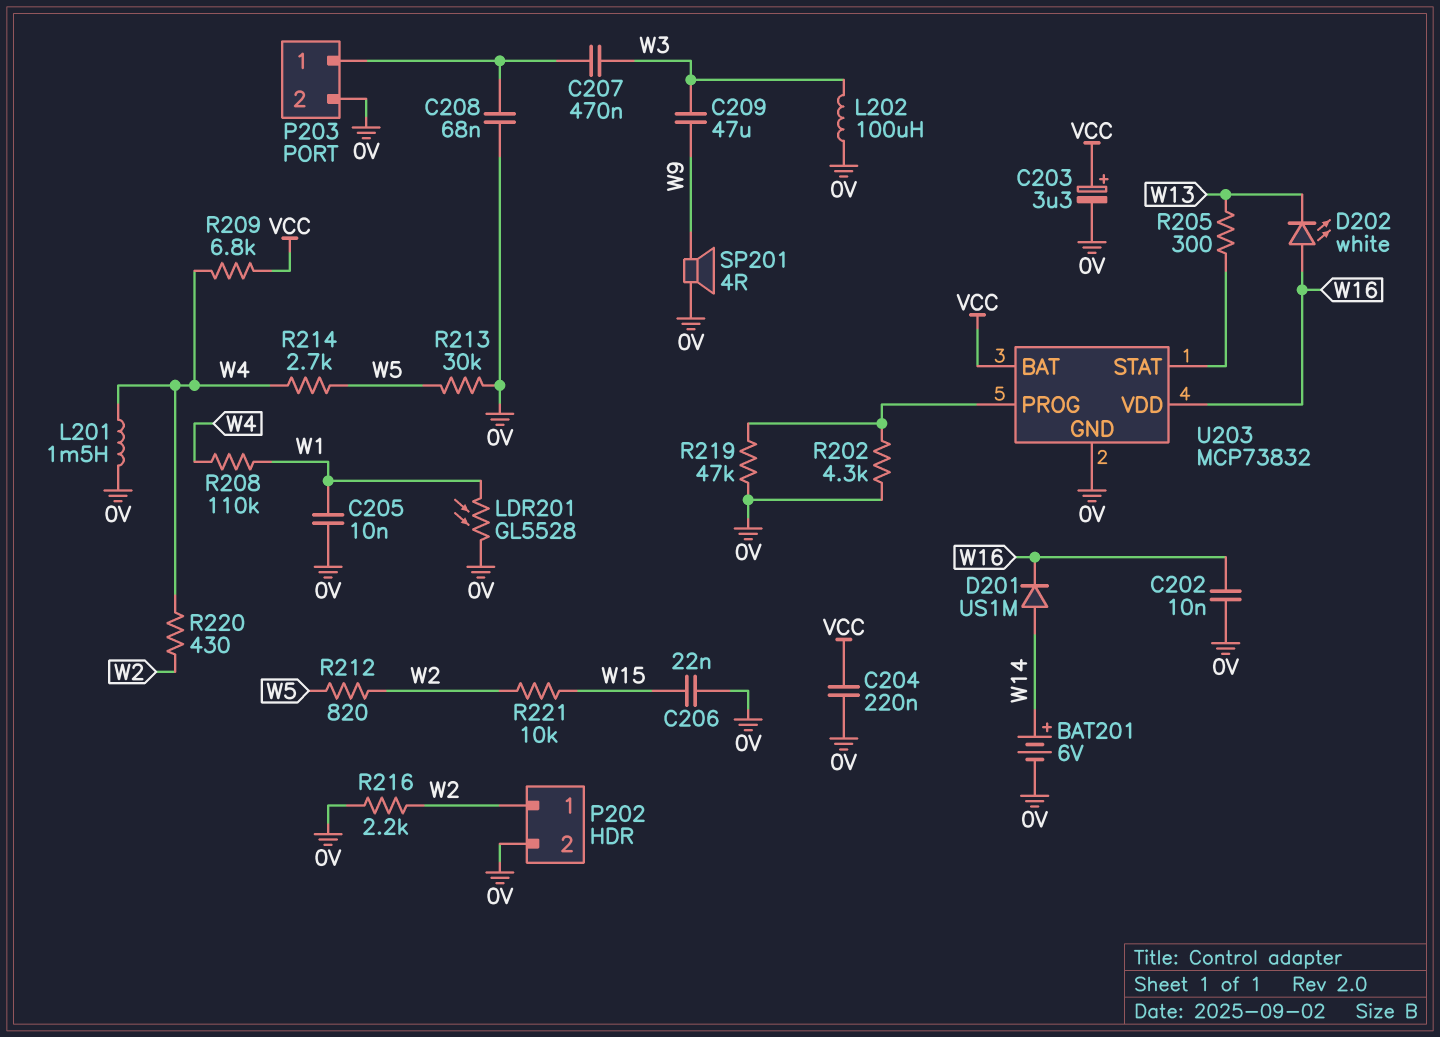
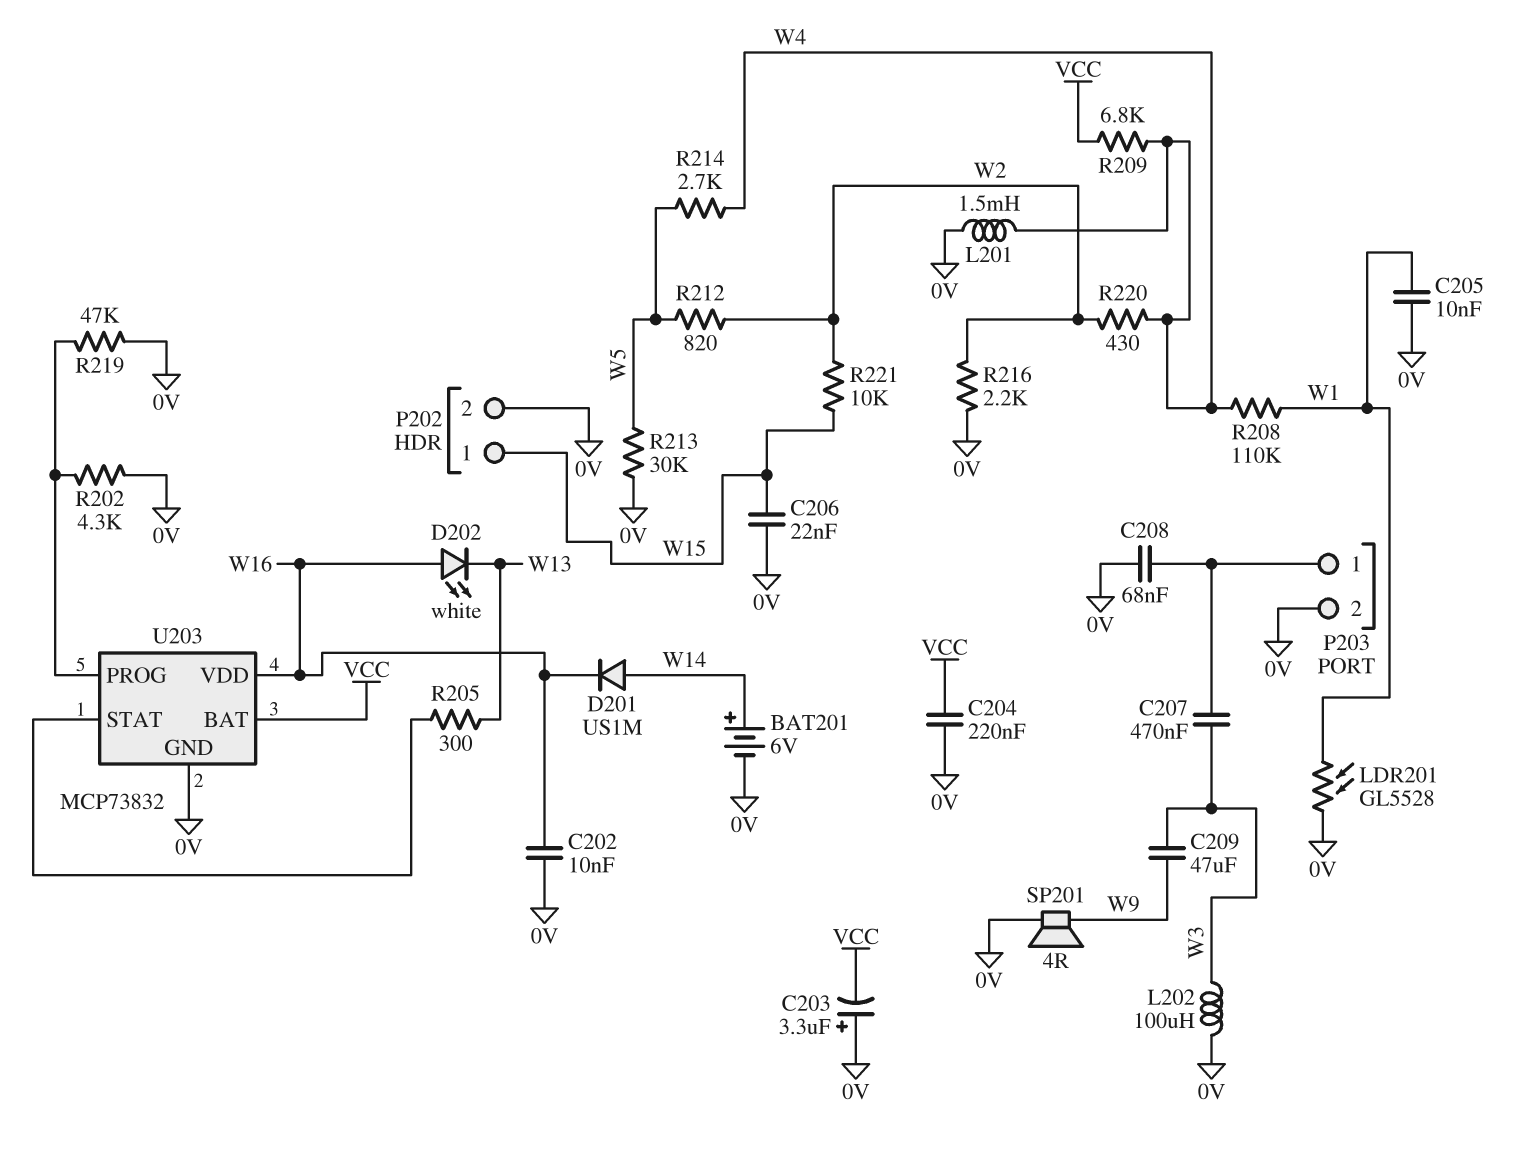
C203: 3.3uF (plus VCC, minus 0V) -> 3.3uF (plus 0V, minus VCC)
P202 pin 1: W2 -> W15

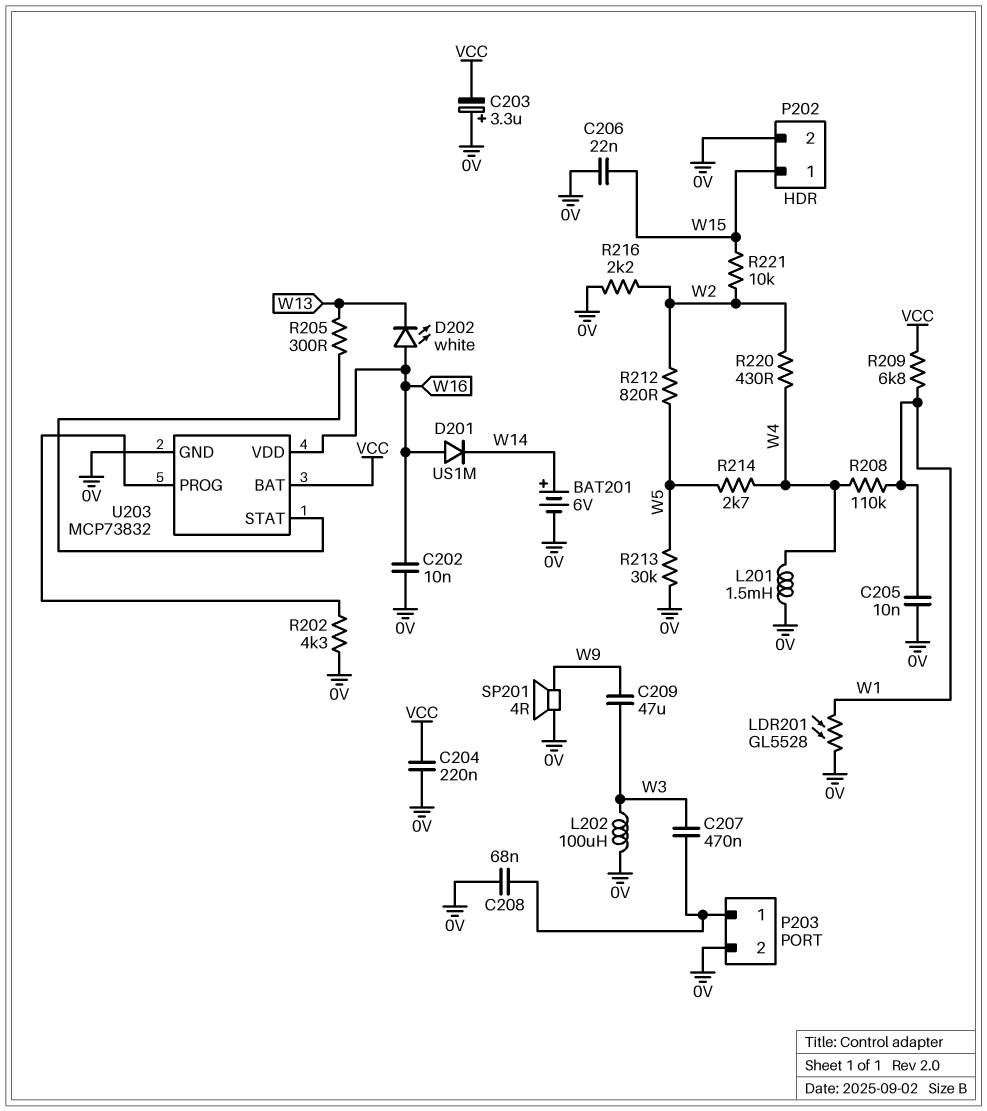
D201: diode US1M (A W14, K W16) -> diode US1M (A W16, K W14)
R209: 6.8k (VCC, W4) -> 6.8k (VCC, W1)
R219: 47k (0V, U203/PROG) -> none

